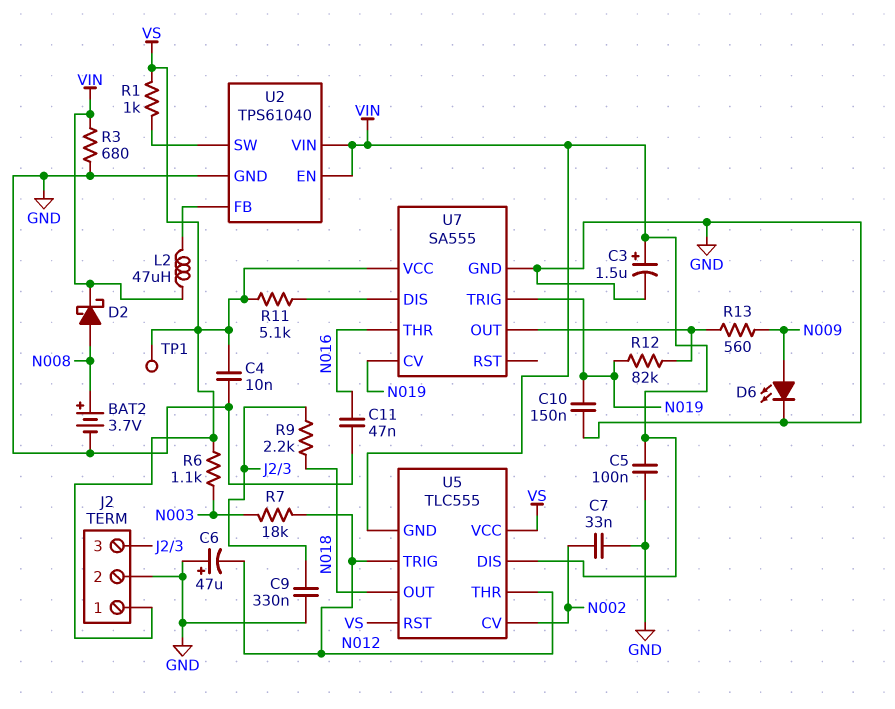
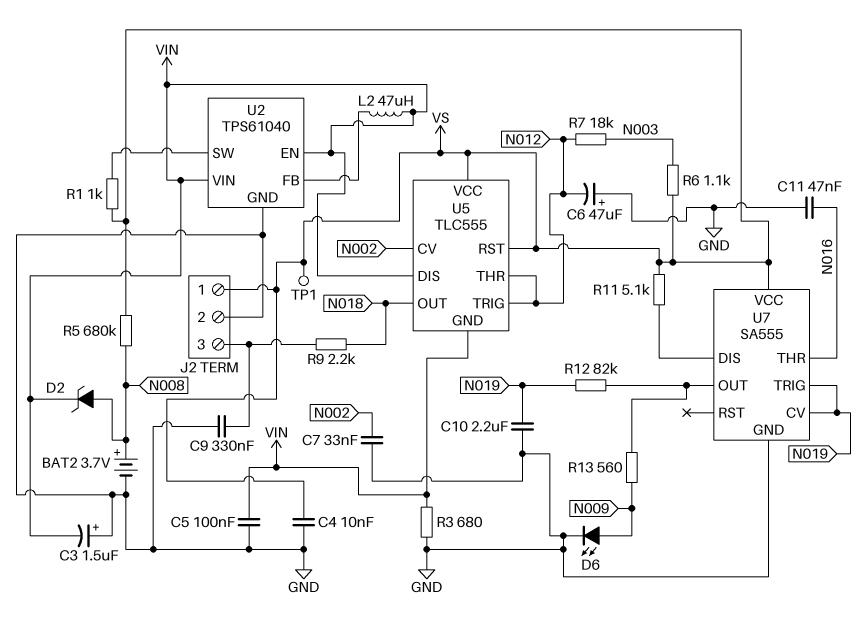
C3: 1.5uF (plus VIN, minus GND) -> 1.5uF (plus GND, minus VIN)
C10: 150nF (GND, N019) -> 2.2uF (GND, N019)
D2: schottky (A N008, K VIN) -> zener (A N008, K VIN)
R5: none -> 680k (N008, VS)

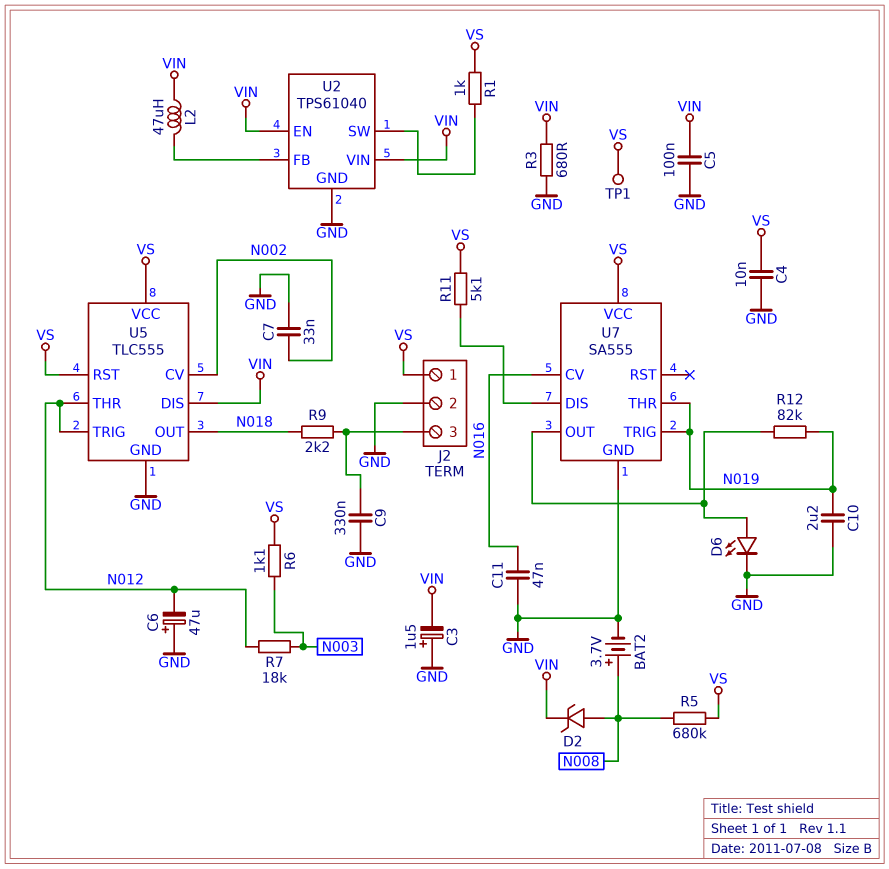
D6: LED (A N009, K GND) -> LED (A U7/OUT, K GND)
R13: 560 (N009, U7/OUT) -> none
U5 pin GND: VIN -> GND
U7 pin CV: N019 -> N016
U7 pin THR: N016 -> N019

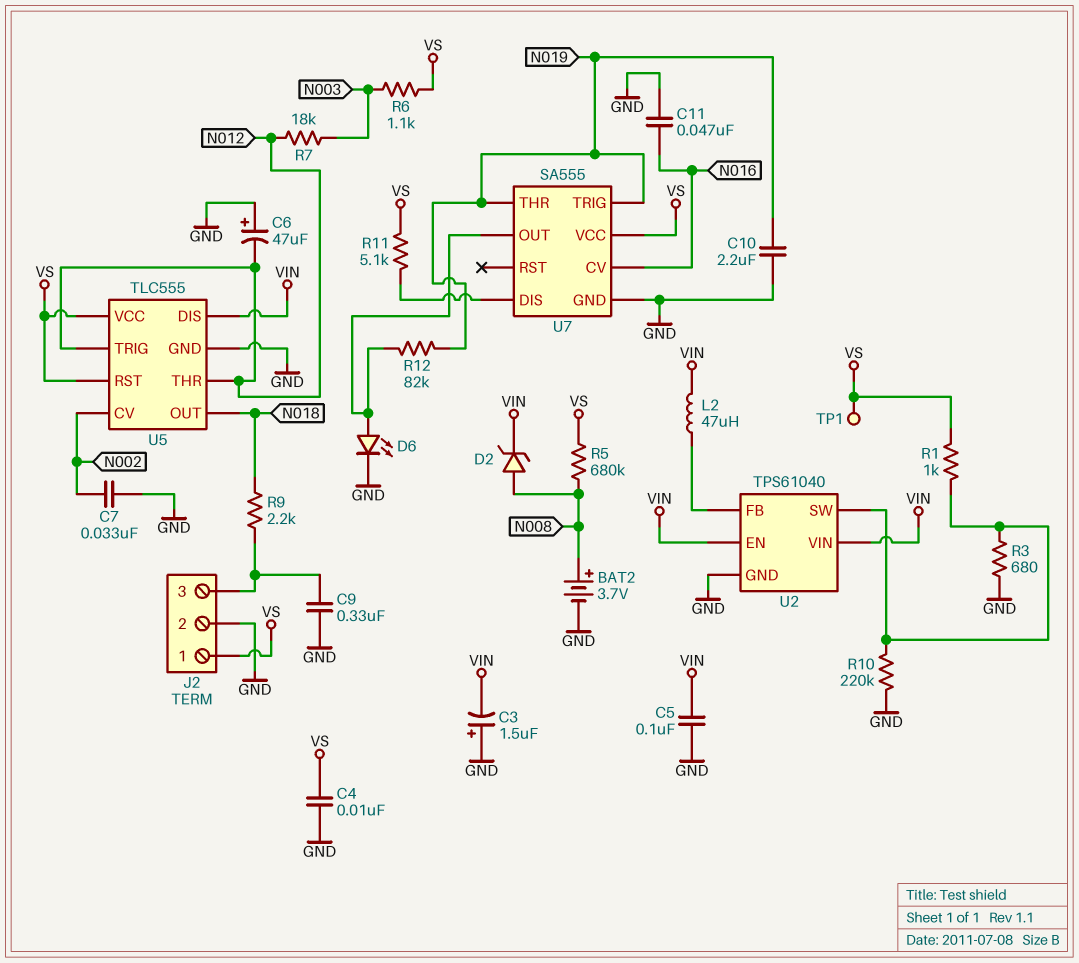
R3: 680 (GND, VIN) -> 680 (GND, U2/SW)
R10: none -> 220k (GND, U2/SW)

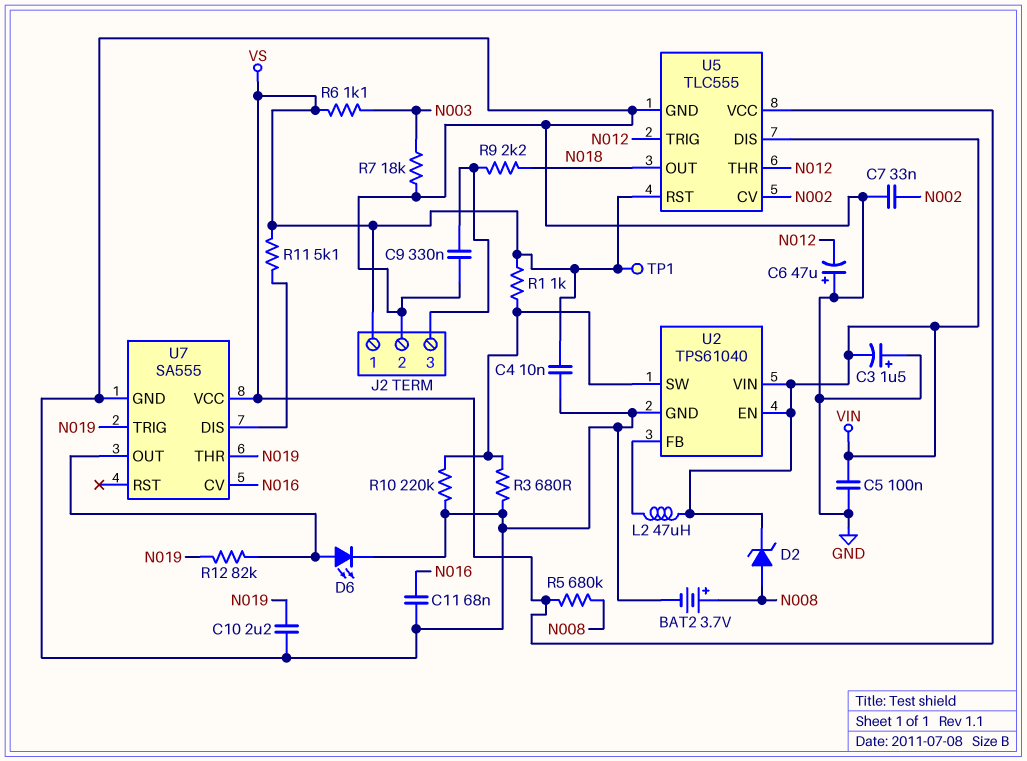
C11: 47nF (GND, N016) -> 68nF (GND, N016)
R7: 18k (N003, N012) -> 18k (GND, N003)

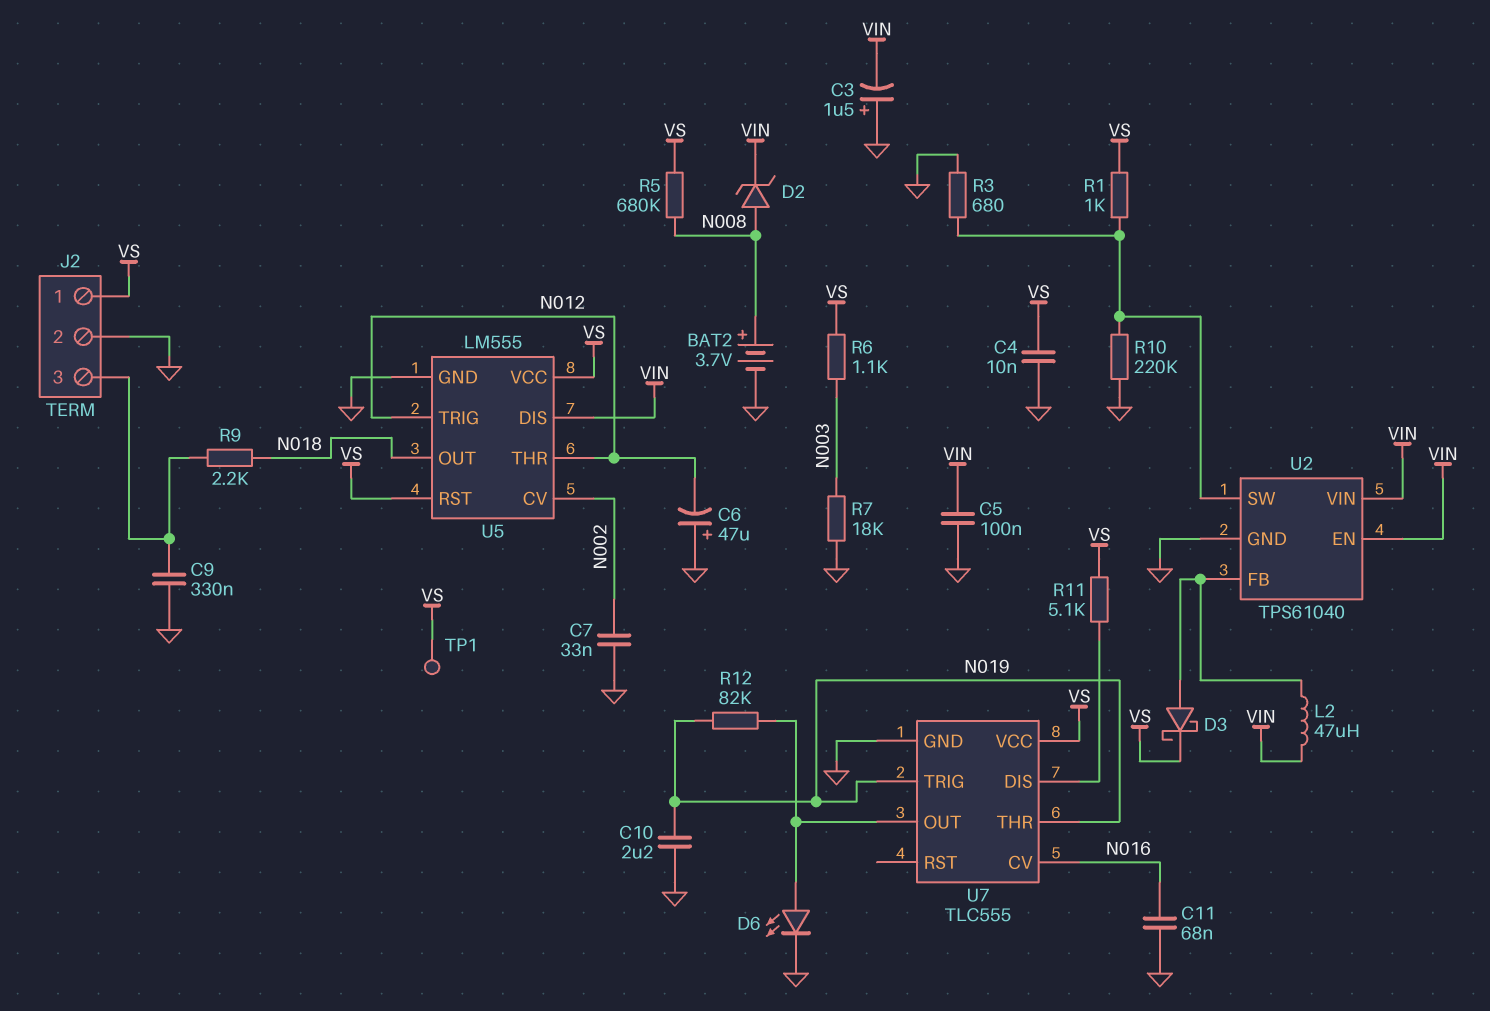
D3: none -> schottky (A U2/FB, K VS)
U5: TLC555 -> LM555
U7: SA555 -> TLC555

